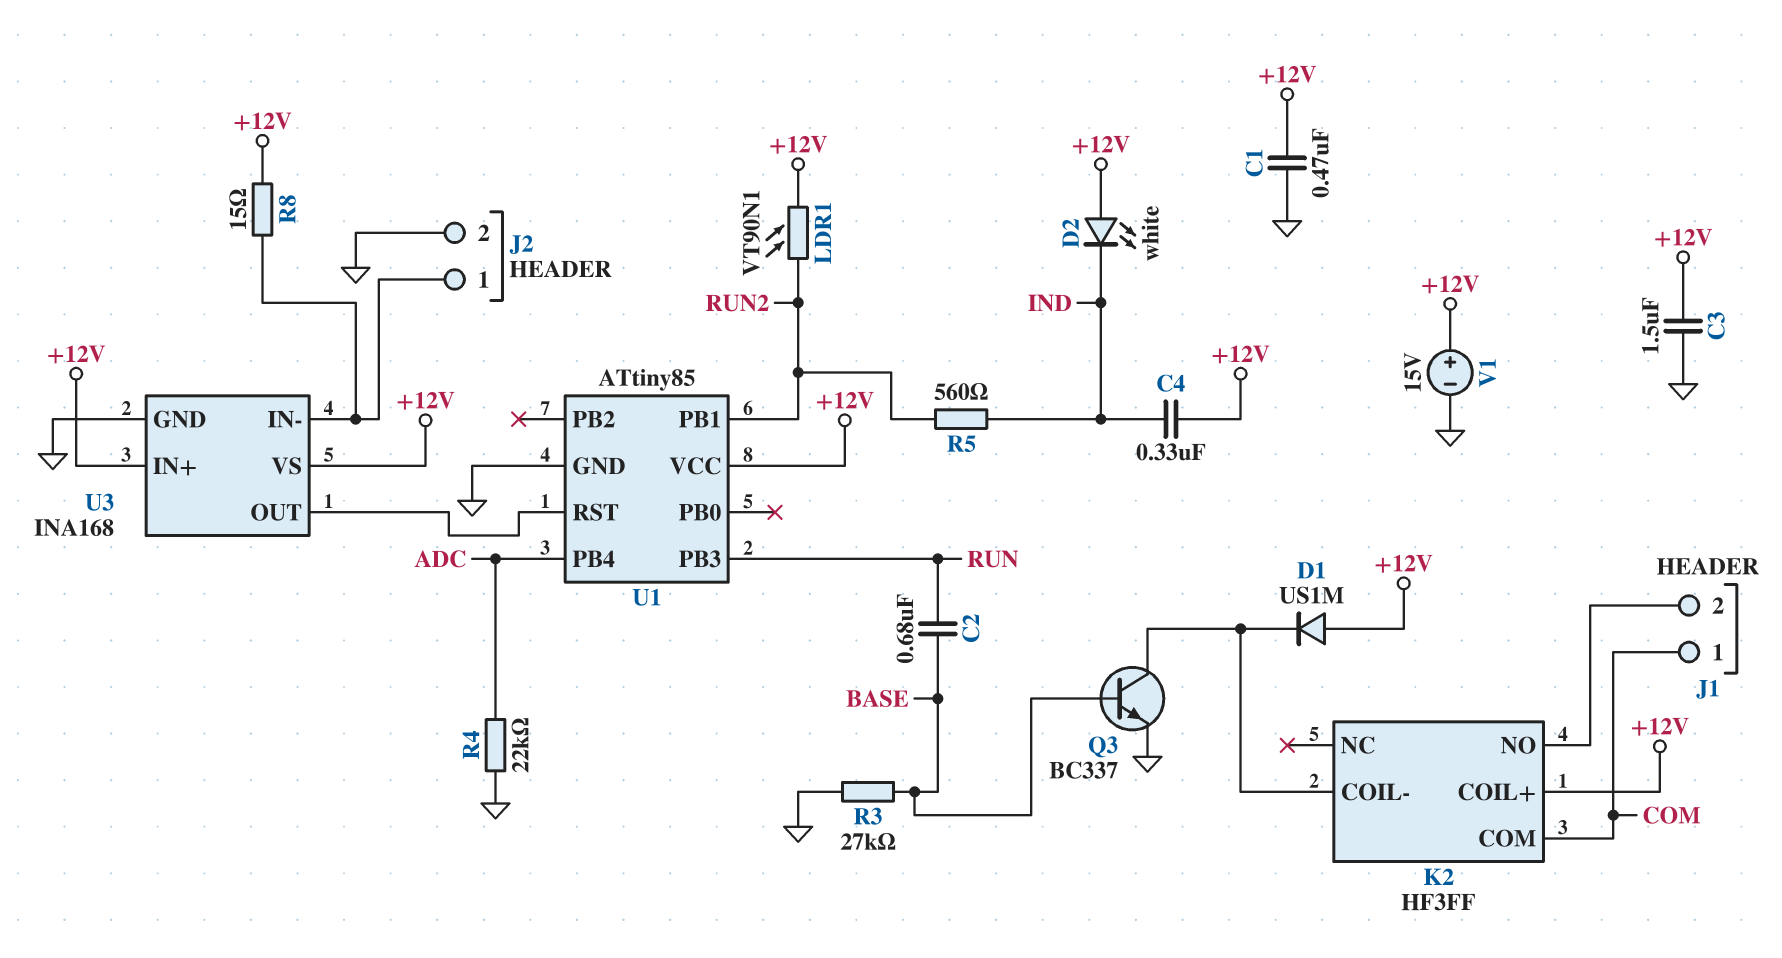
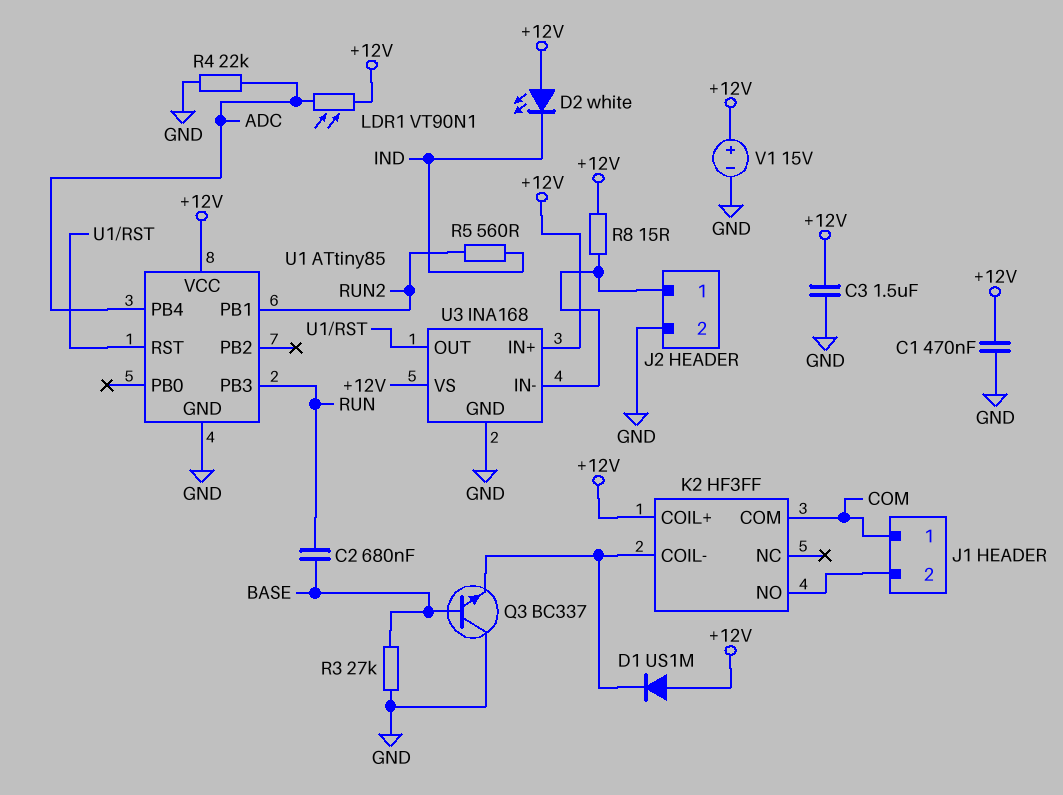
C4: 330nF (+12V, IND) -> none
LDR1: VT90N1 (+12V, RUN2) -> VT90N1 (+12V, ADC)
Q3: NPN BC337 (B BASE, C K2/COIL-, E GND) -> NPN BC337 (B BASE, C GND, E K2/COIL-)

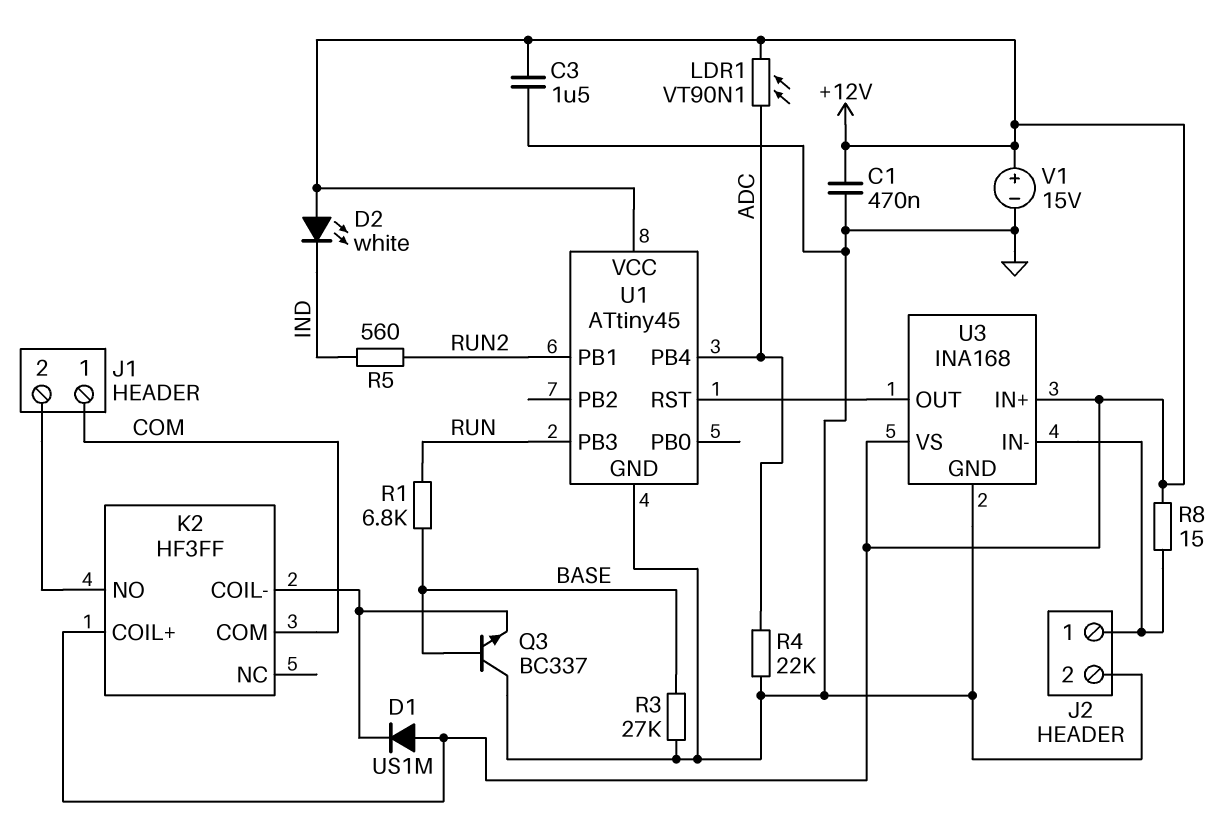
C2: 680nF (BASE, RUN) -> none
R1: none -> 6.8k (BASE, RUN)
U1: ATtiny85 -> ATtiny45

